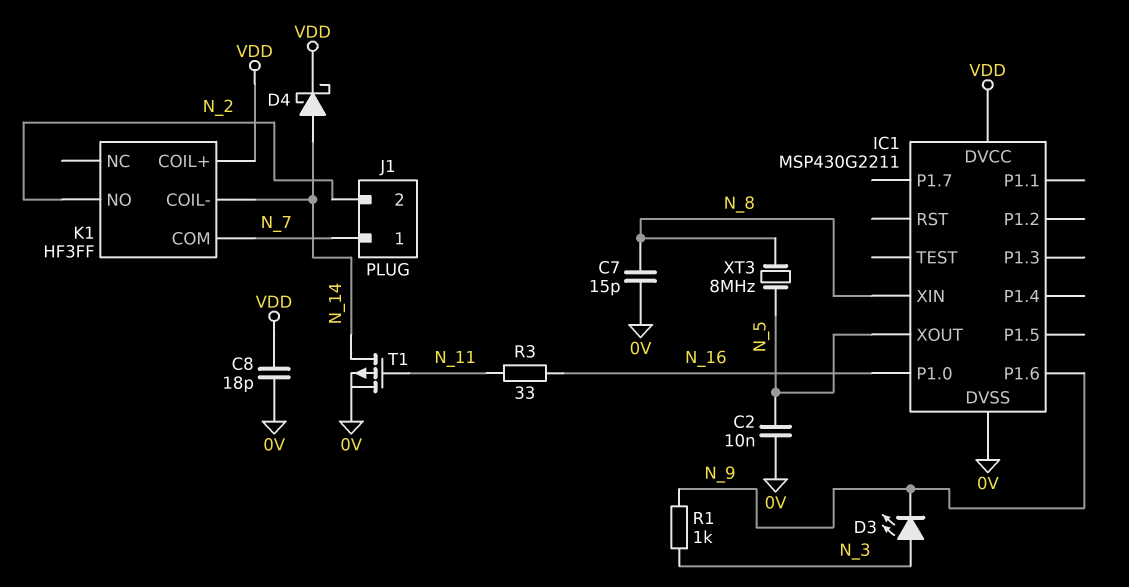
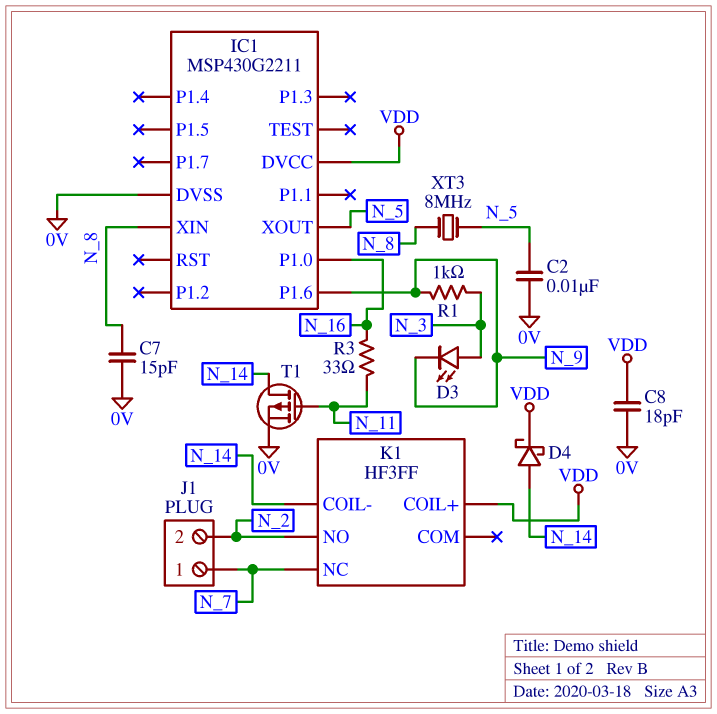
K1 pin COM: N_7 -> none
K1 pin NC: none -> N_7

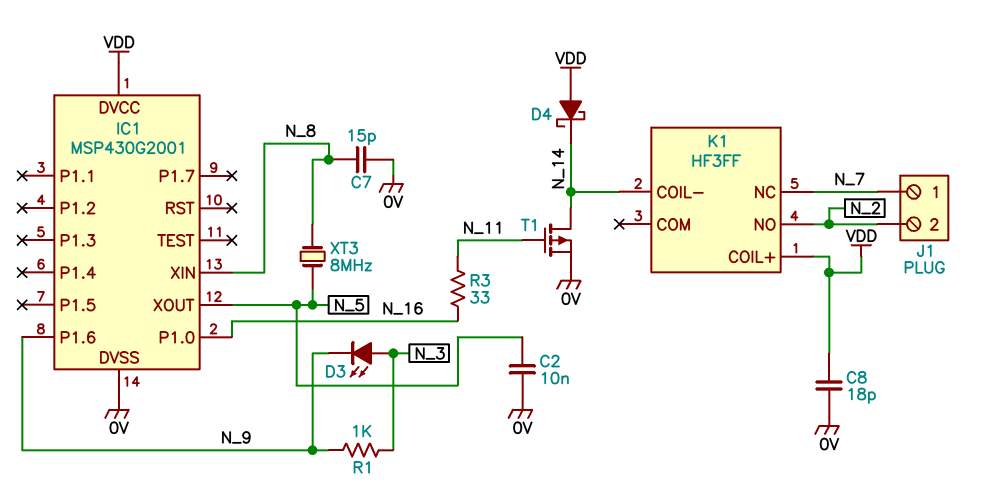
D4: schottky (A N_14, K VDD) -> schottky (A VDD, K N_14)
IC1: MSP430G2211 -> MSP430G2001

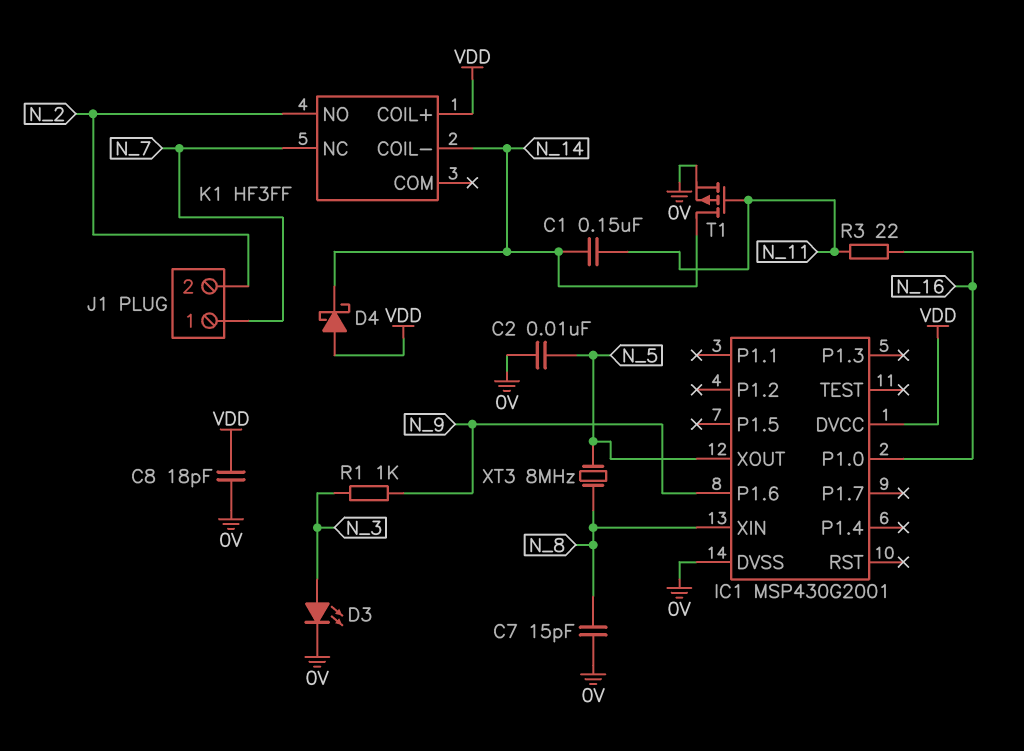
C1: none -> 150nF (N_11, N_14)
D3: LED (A N_3, K N_9) -> LED (A N_3, K 0V)
R3: 33 (N_11, N_16) -> 22 (N_11, N_16)

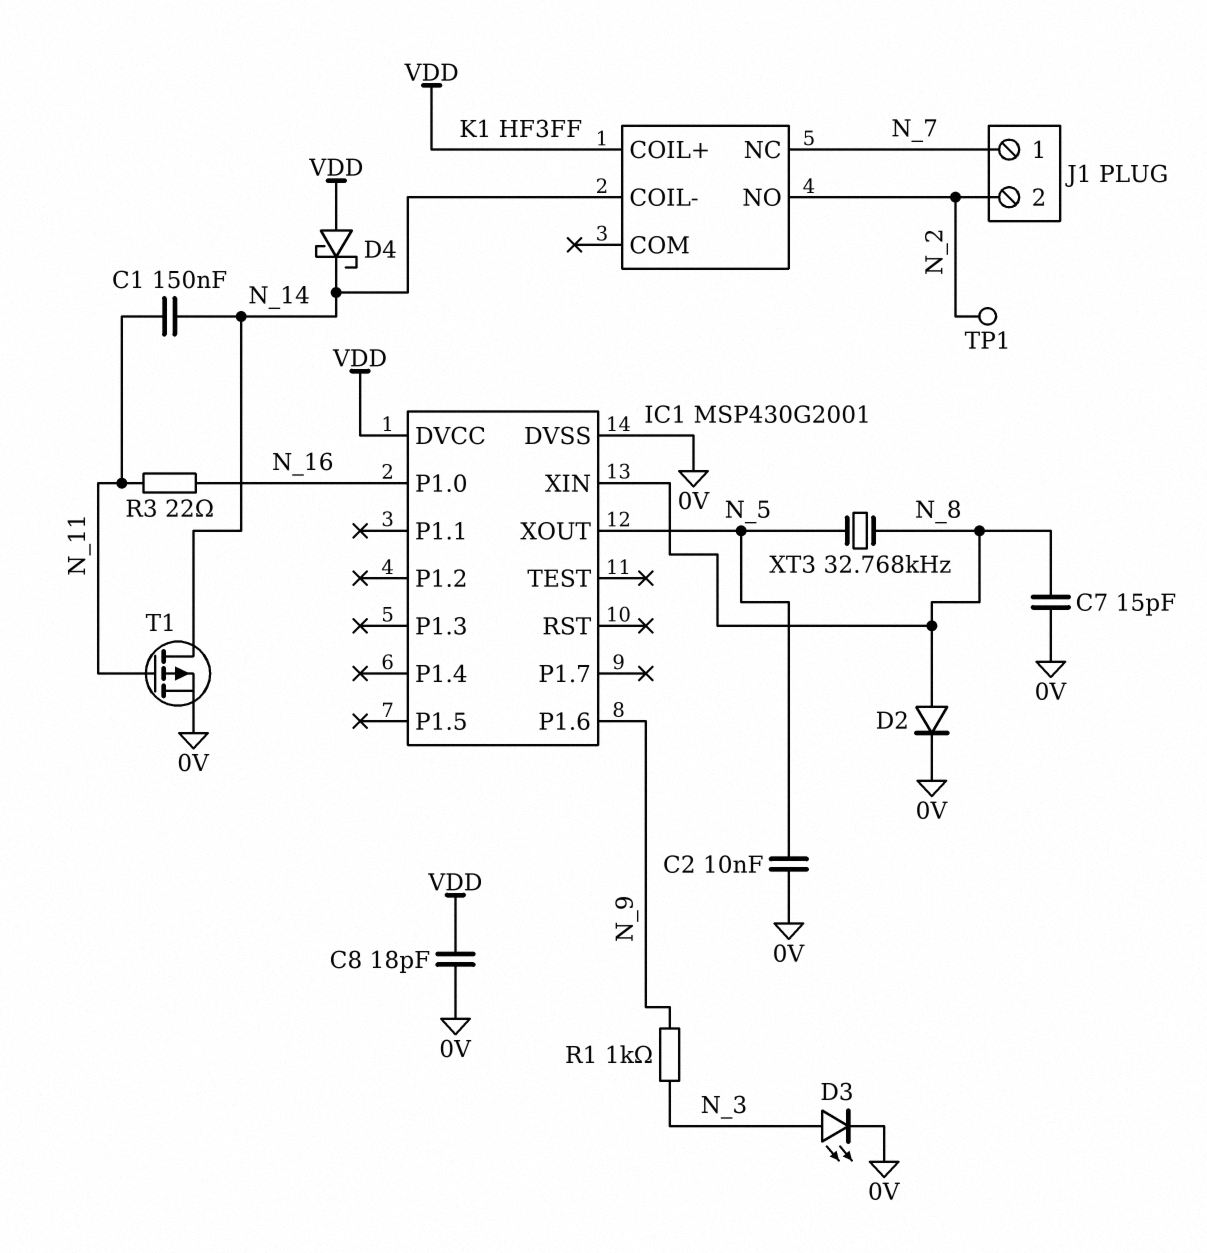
D2: none -> diode (A N_8, K 0V)
TP1: none -> test point (N_2)
XT3: 8MHz (N_5, N_8) -> 32.768kHz (N_5, N_8)

